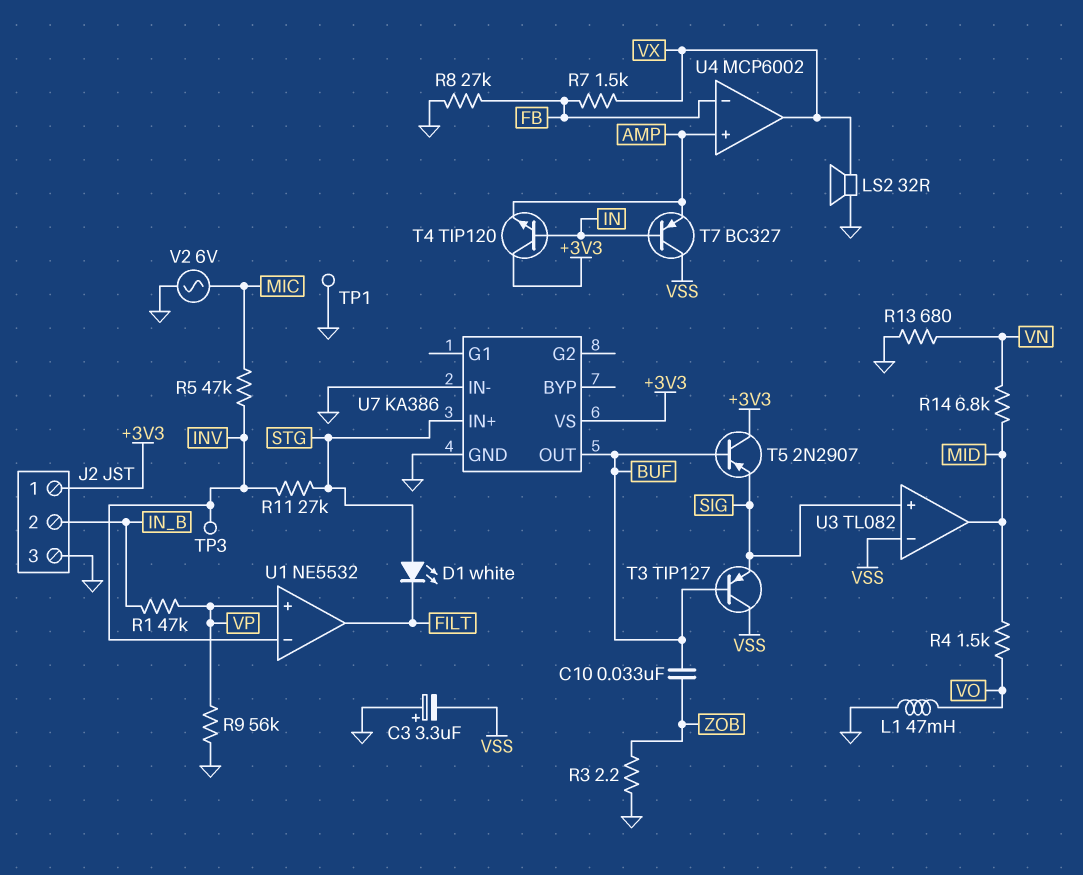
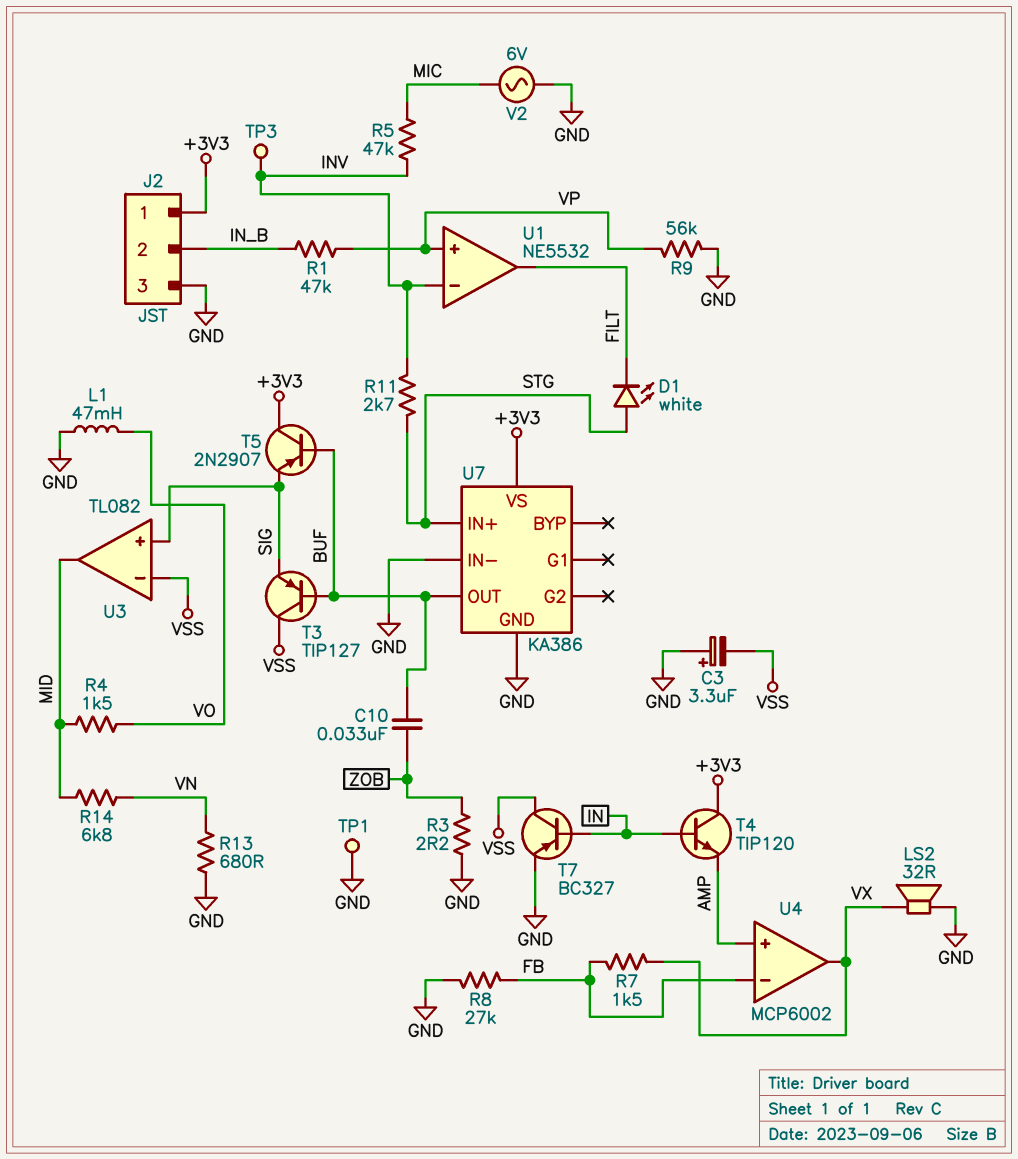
R11: 27k (INV, STG) -> 2.7k (INV, STG)
T7: PNP BC327 (B IN, C VSS, E AMP) -> PNP BC327 (B IN, C VSS, E GND)

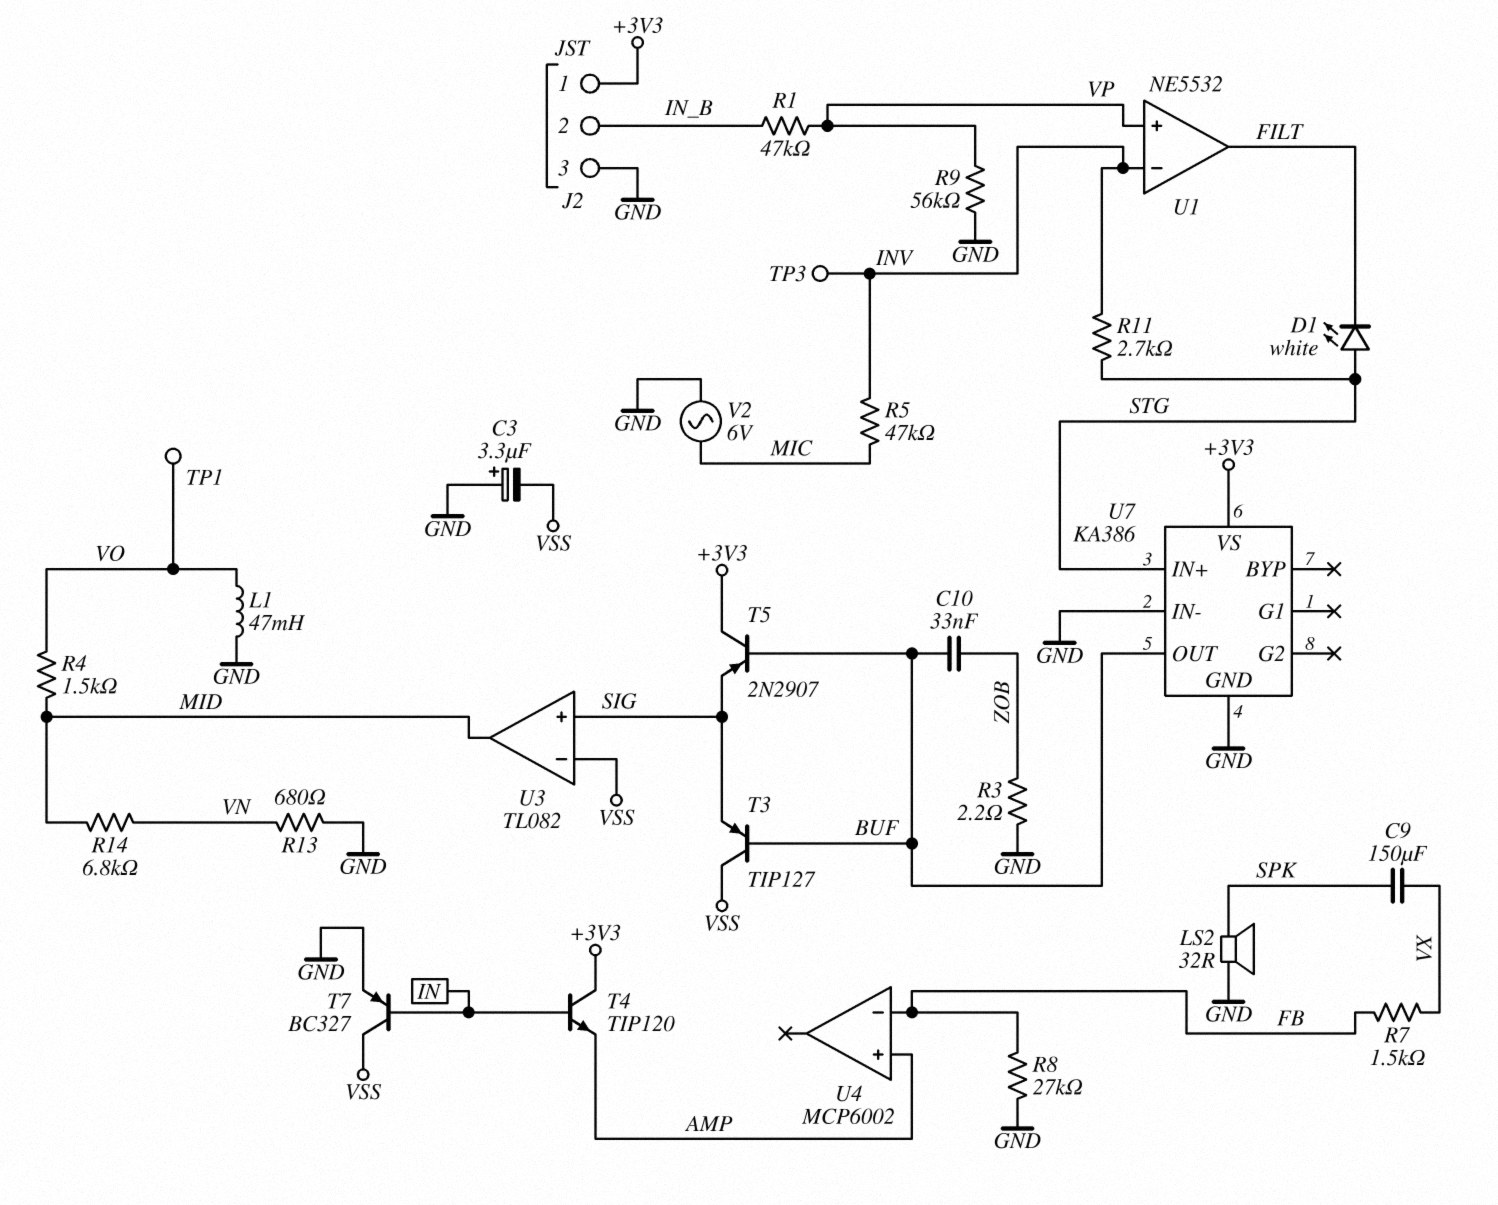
C9: none -> 150uF (SPK, VX)
LS2: speaker 32R (GND, VX) -> speaker 32R (GND, SPK)
TP1: test point (GND) -> test point (VO)
U4 pin out: VX -> none

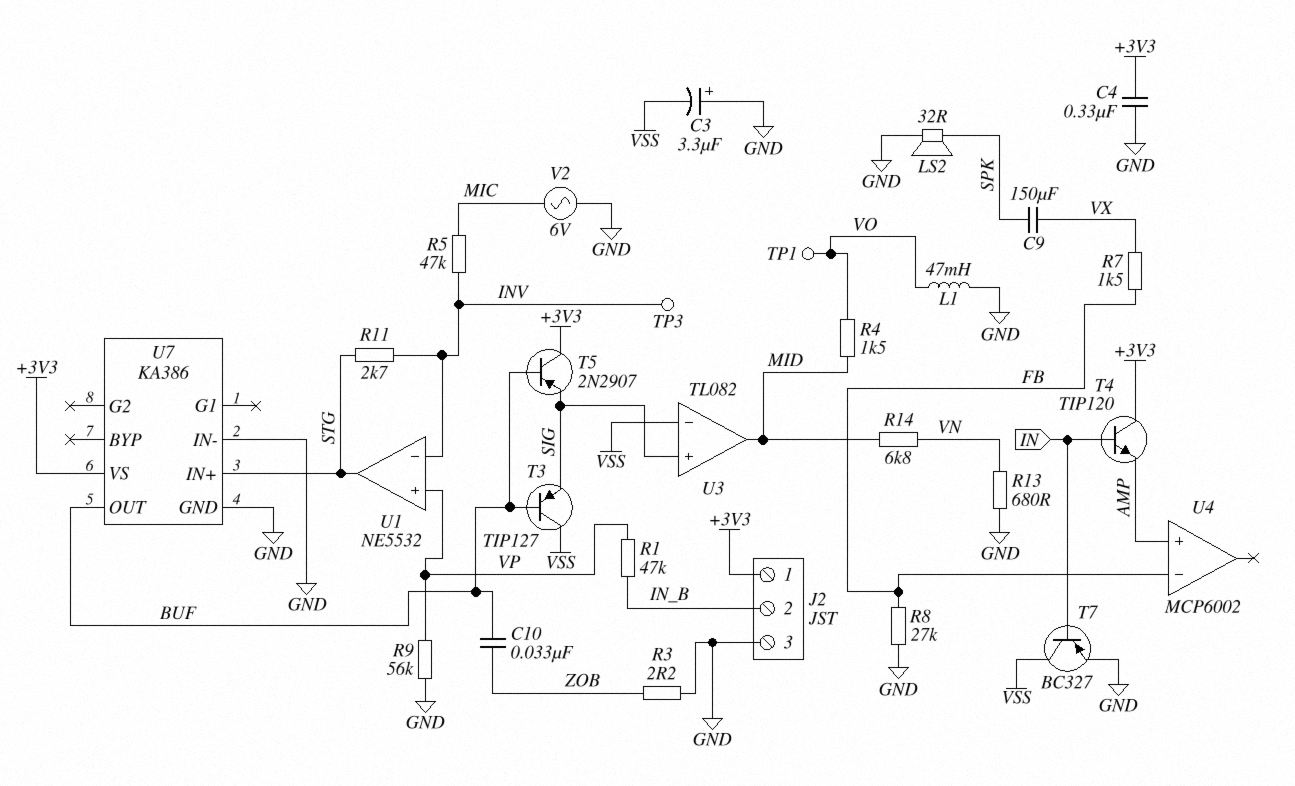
C4: none -> 330nF (+3V3, GND)
D1: LED white (A STG, K FILT) -> none
U1 pin out: FILT -> STG

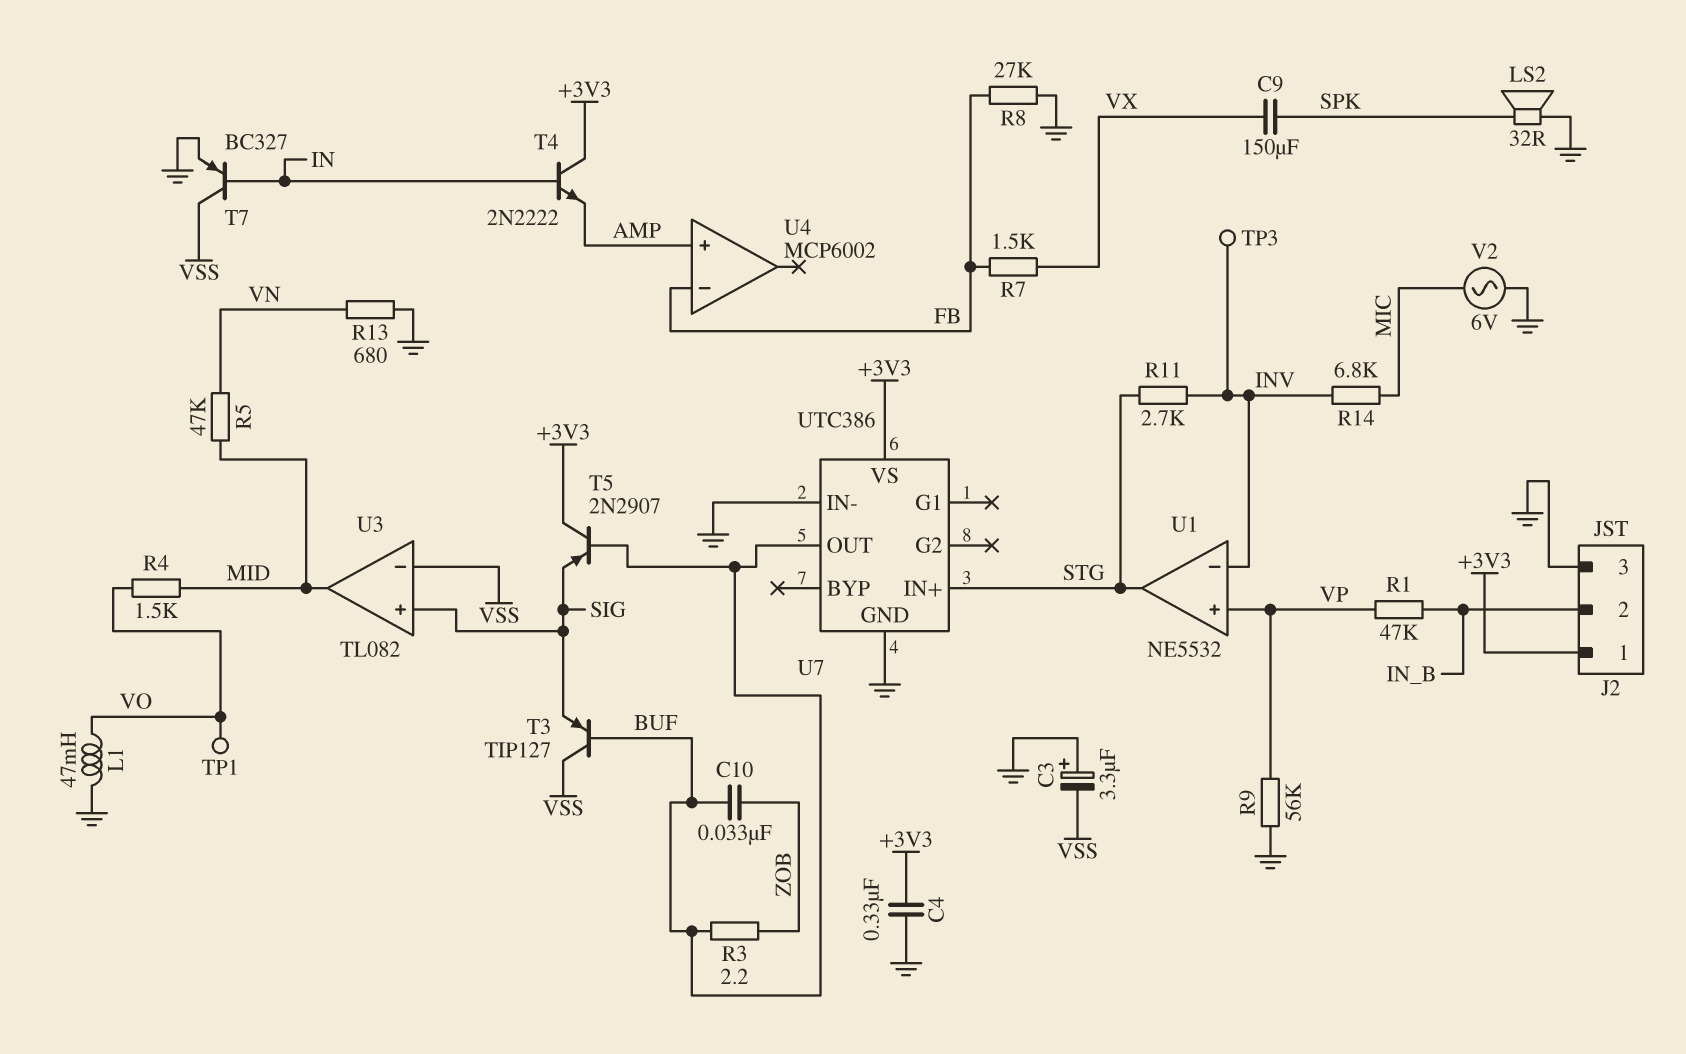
R3: 2.2 (GND, ZOB) -> 2.2 (BUF, ZOB)
R5: 47k (INV, MIC) -> 47k (MID, VN)
R14: 6.8k (MID, VN) -> 6.8k (INV, MIC)
T4: NPN TIP120 (B IN, C +3V3, E AMP) -> NPN 2N2222 (B IN, C +3V3, E AMP)
U7: KA386 -> UTC386

